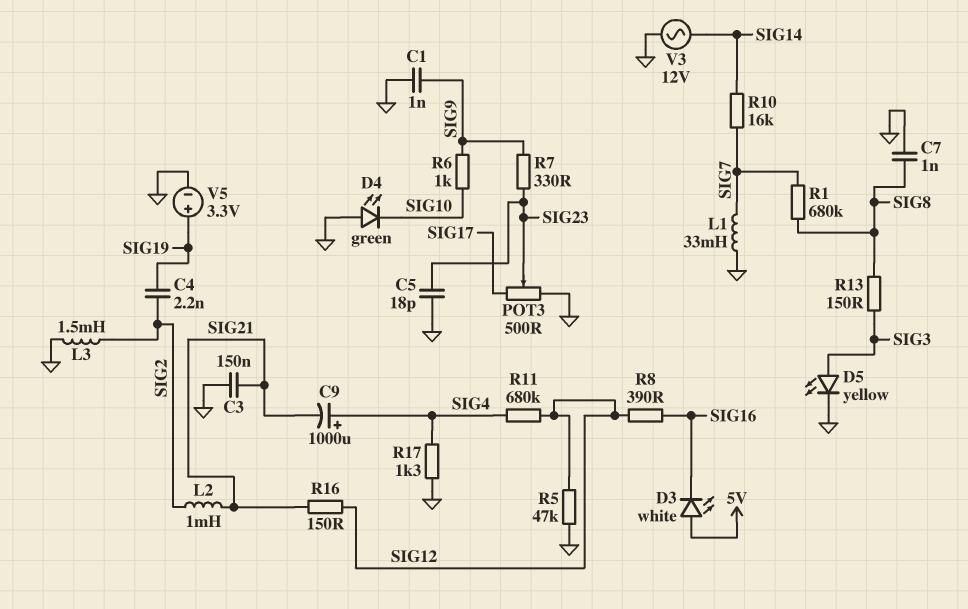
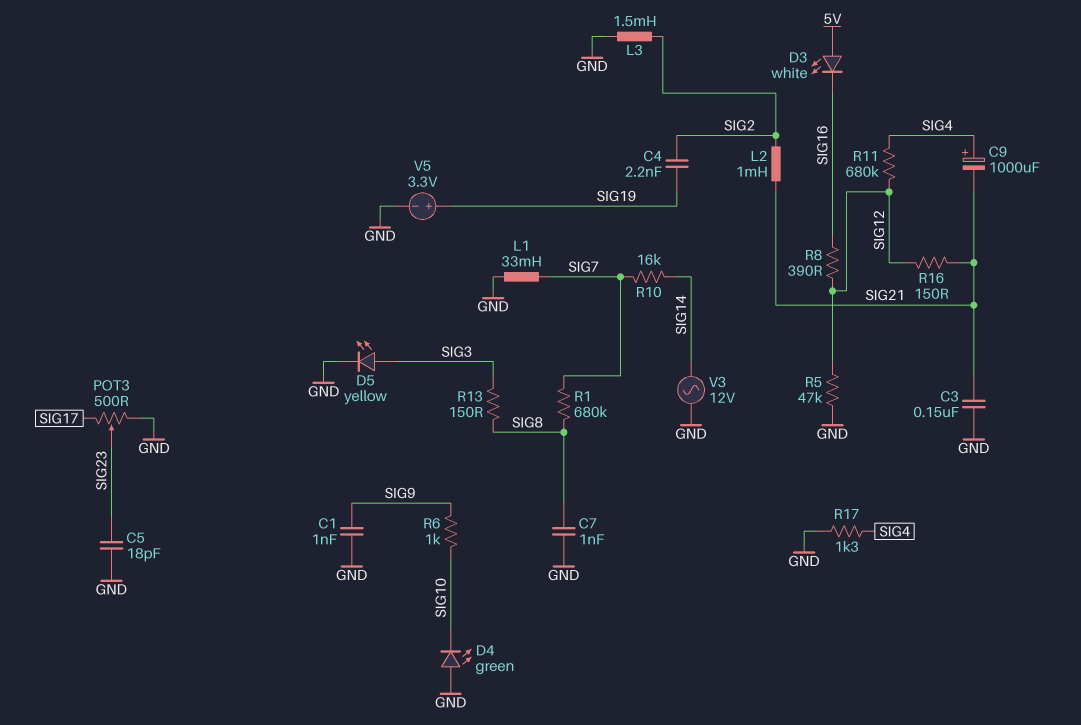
R7: 330 (SIG9, SIG23) -> none

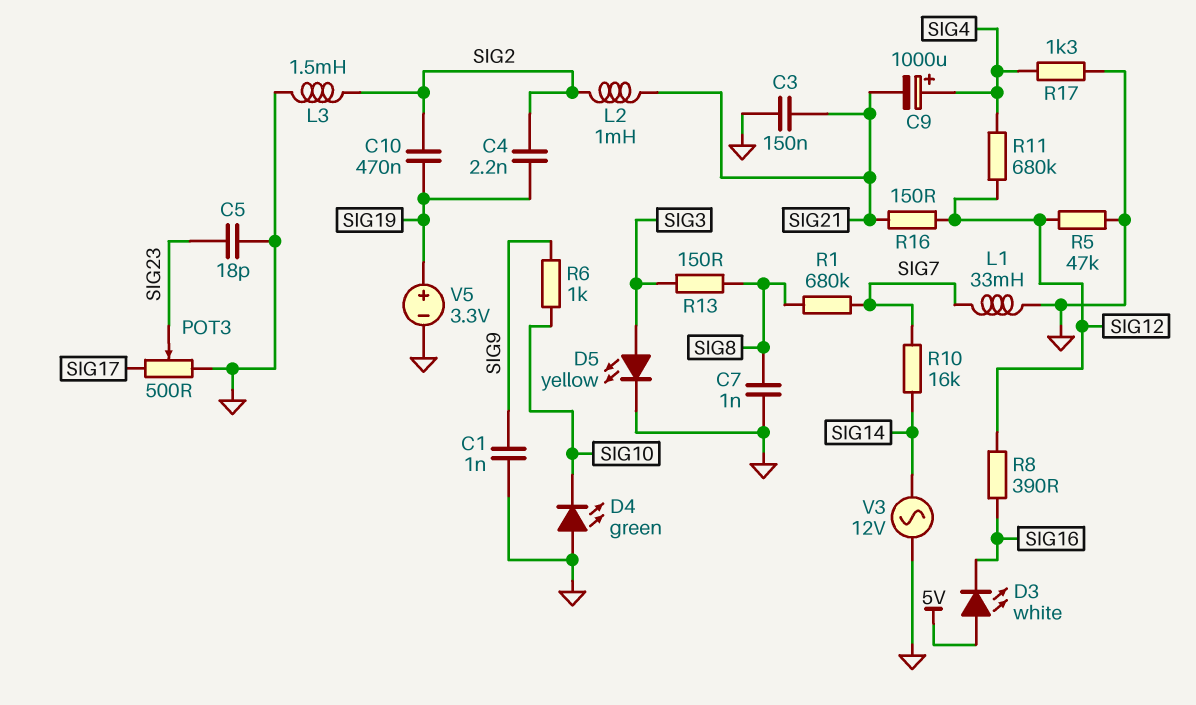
C10: none -> 470nF (SIG2, SIG19)

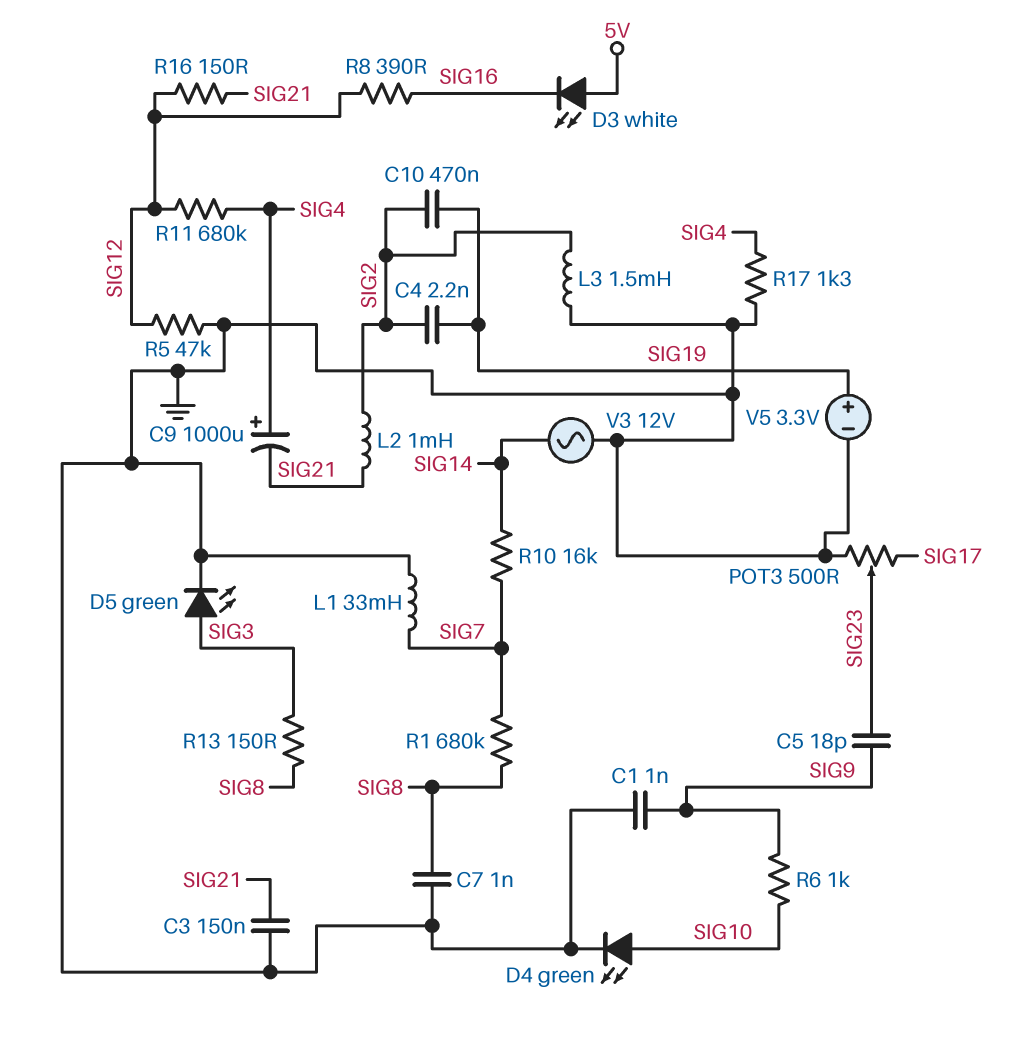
C5: 18pF (GND, SIG23) -> 18pF (SIG9, SIG23)
D4: LED green (A GND, K SIG10) -> LED green (A SIG10, K GND)
D5: LED yellow (A SIG3, K GND) -> LED green (A SIG3, K GND)

